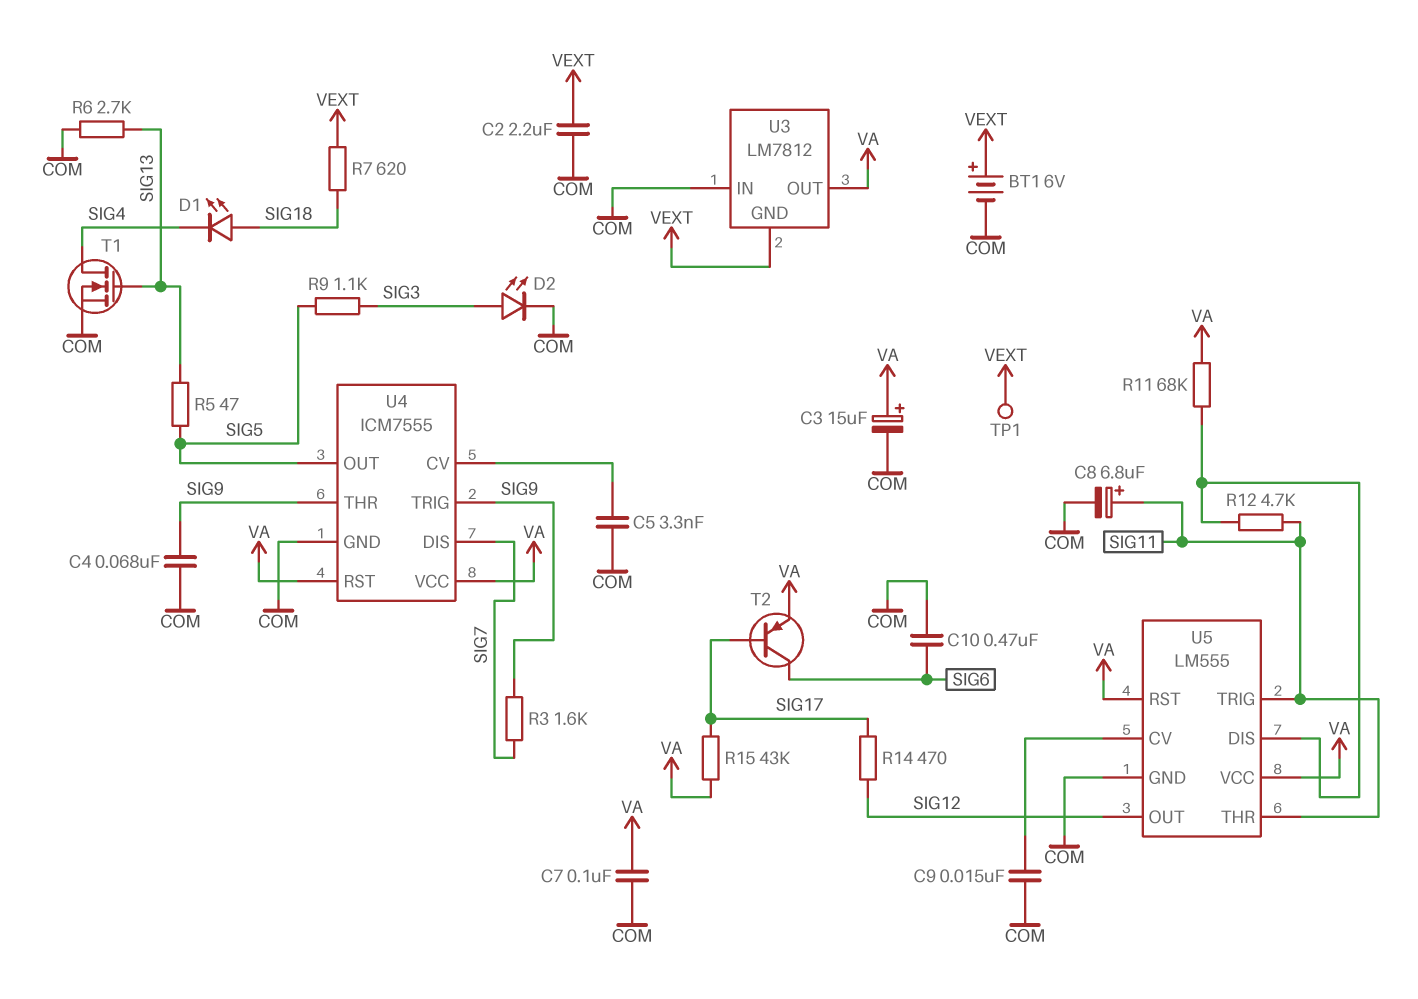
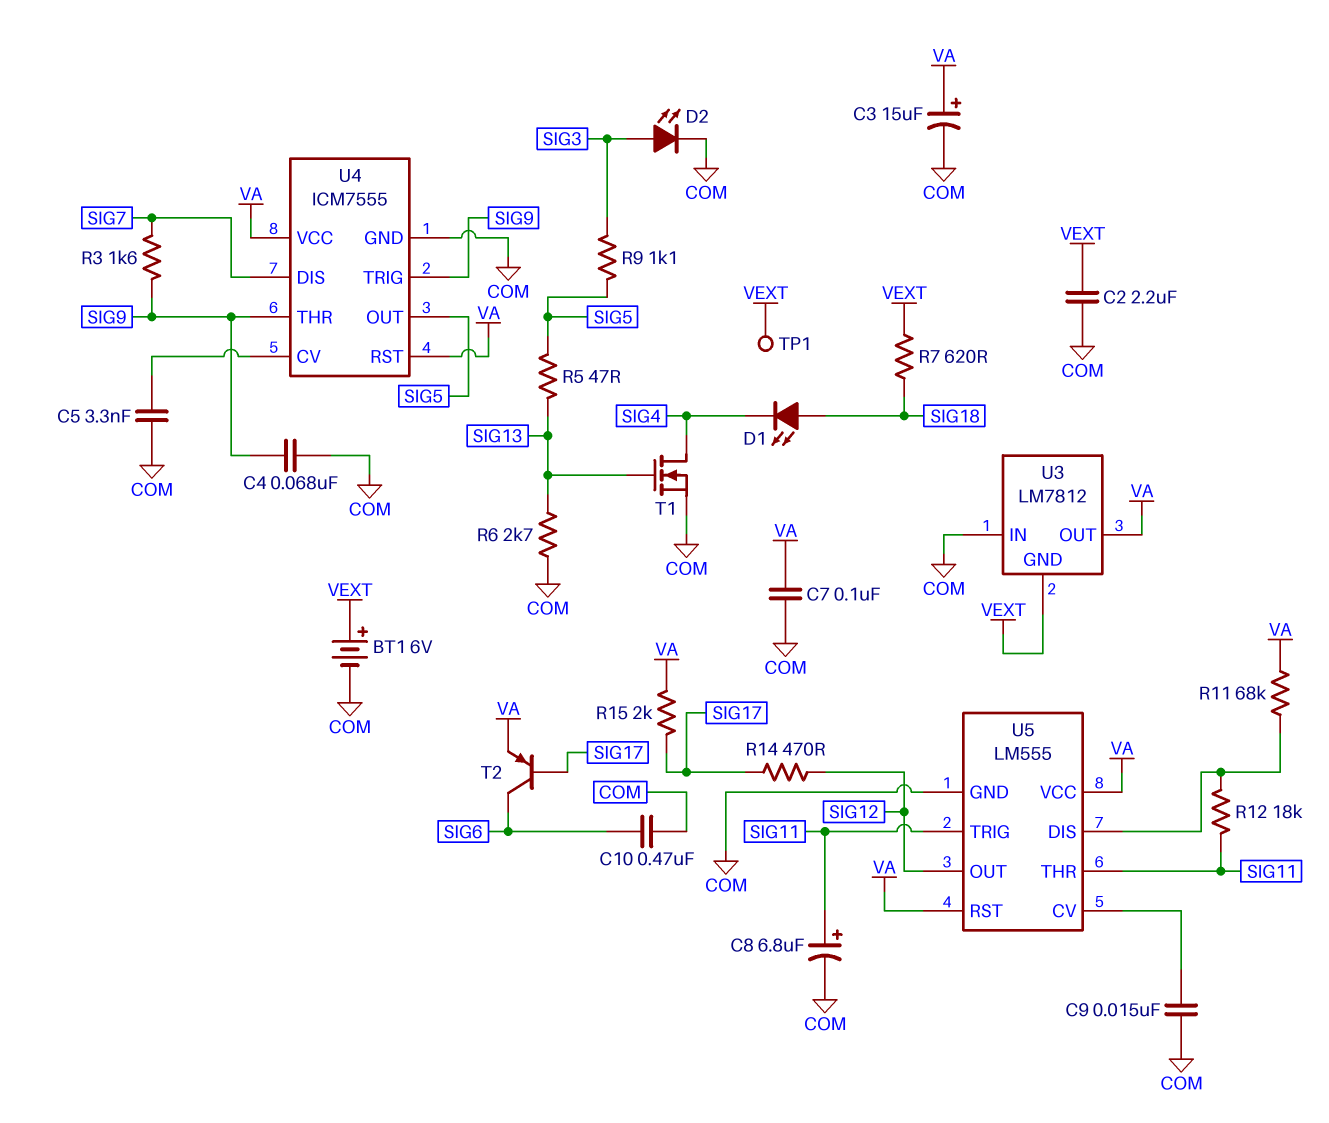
R12: 4.7k (SIG11, U5/DIS) -> 18k (SIG11, U5/DIS)
R15: 43k (SIG17, VA) -> 2k (SIG17, VA)

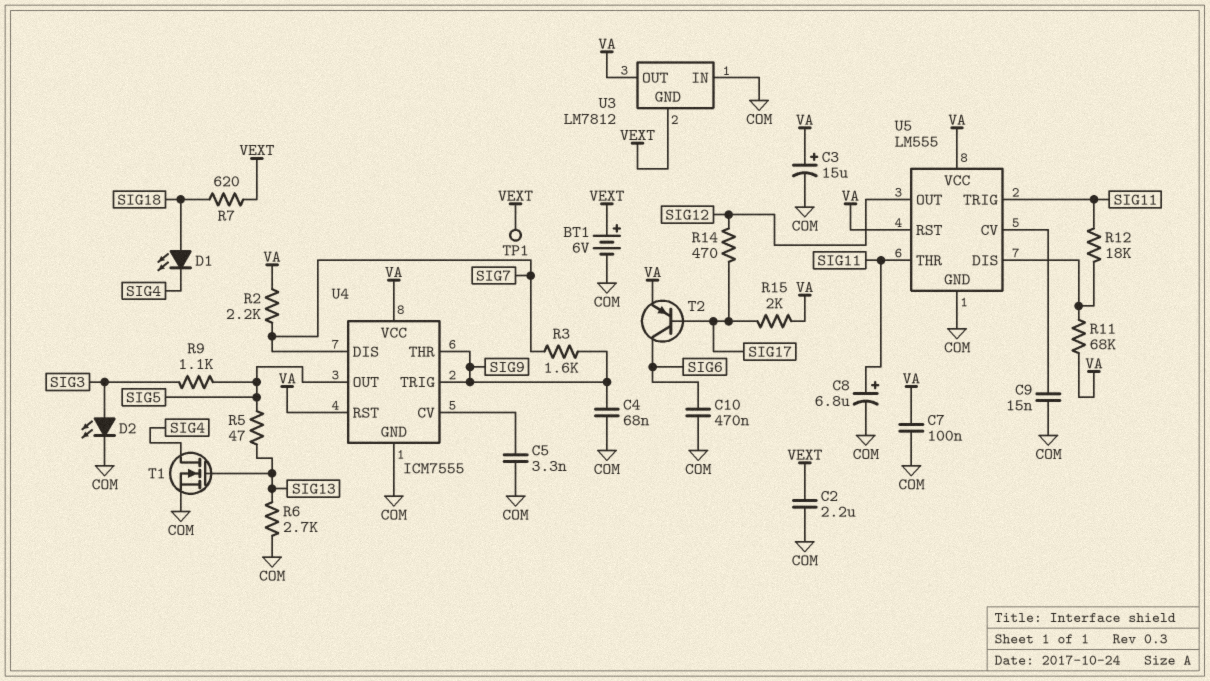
R2: none -> 2.2k (SIG7, VA)

